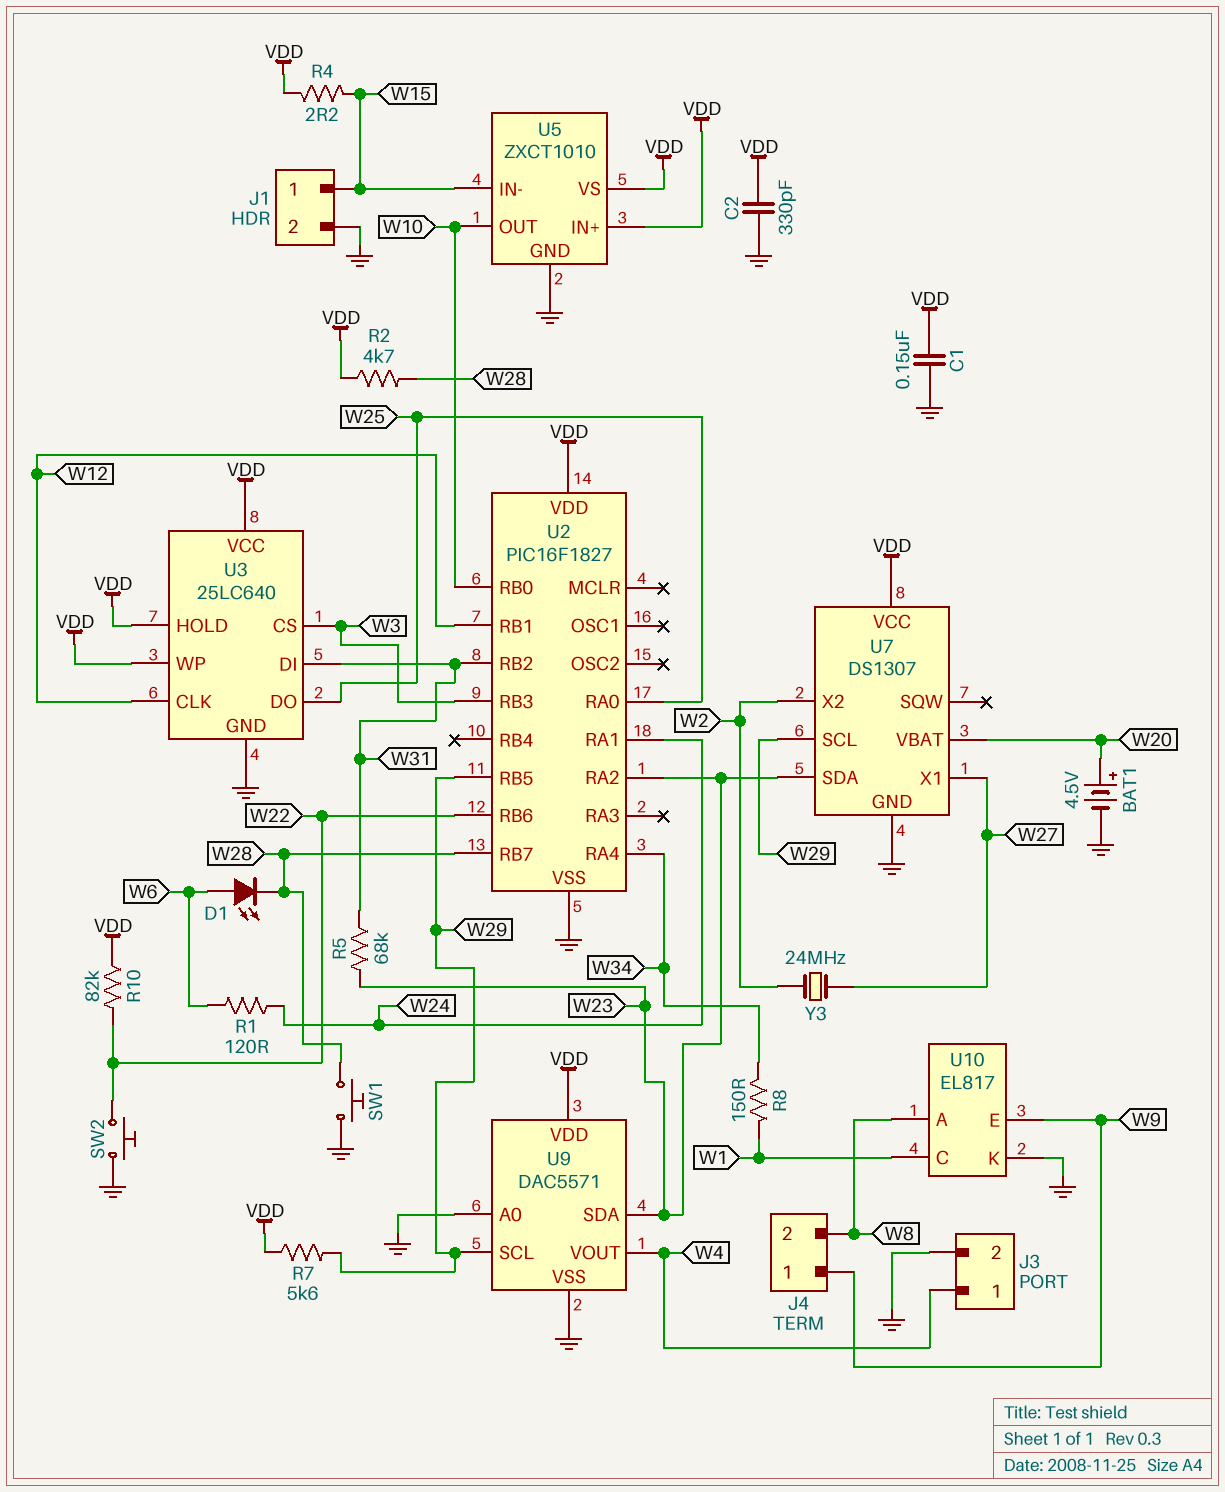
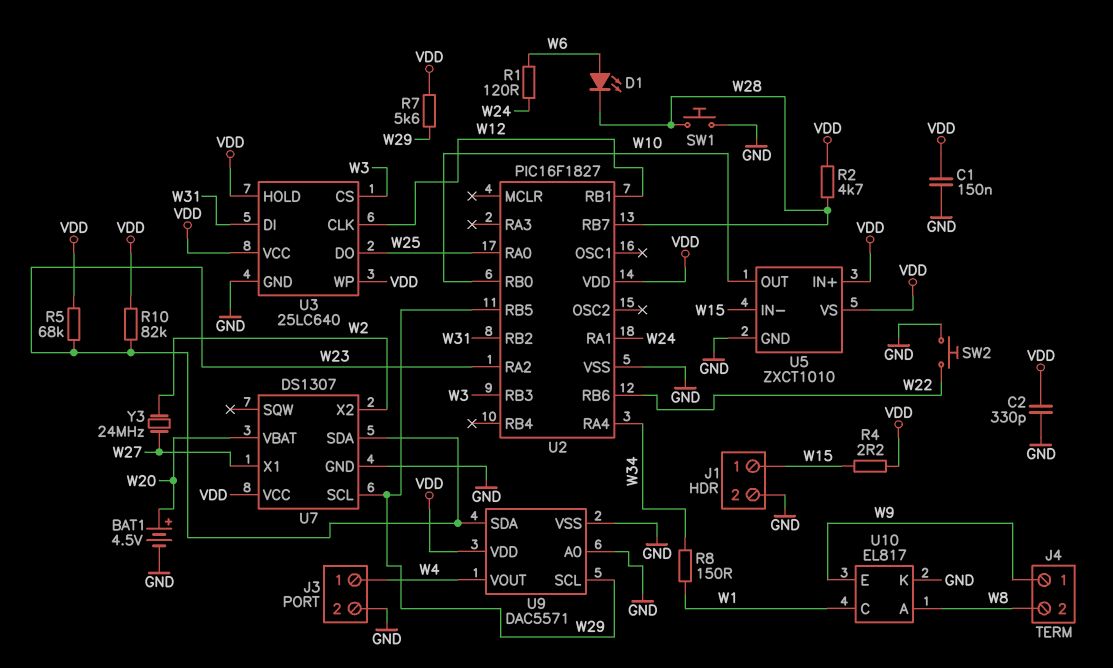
R5: 68k (W23, W31) -> 68k (VDD, W23)
R10: 82k (VDD, W22) -> 82k (VDD, W23)

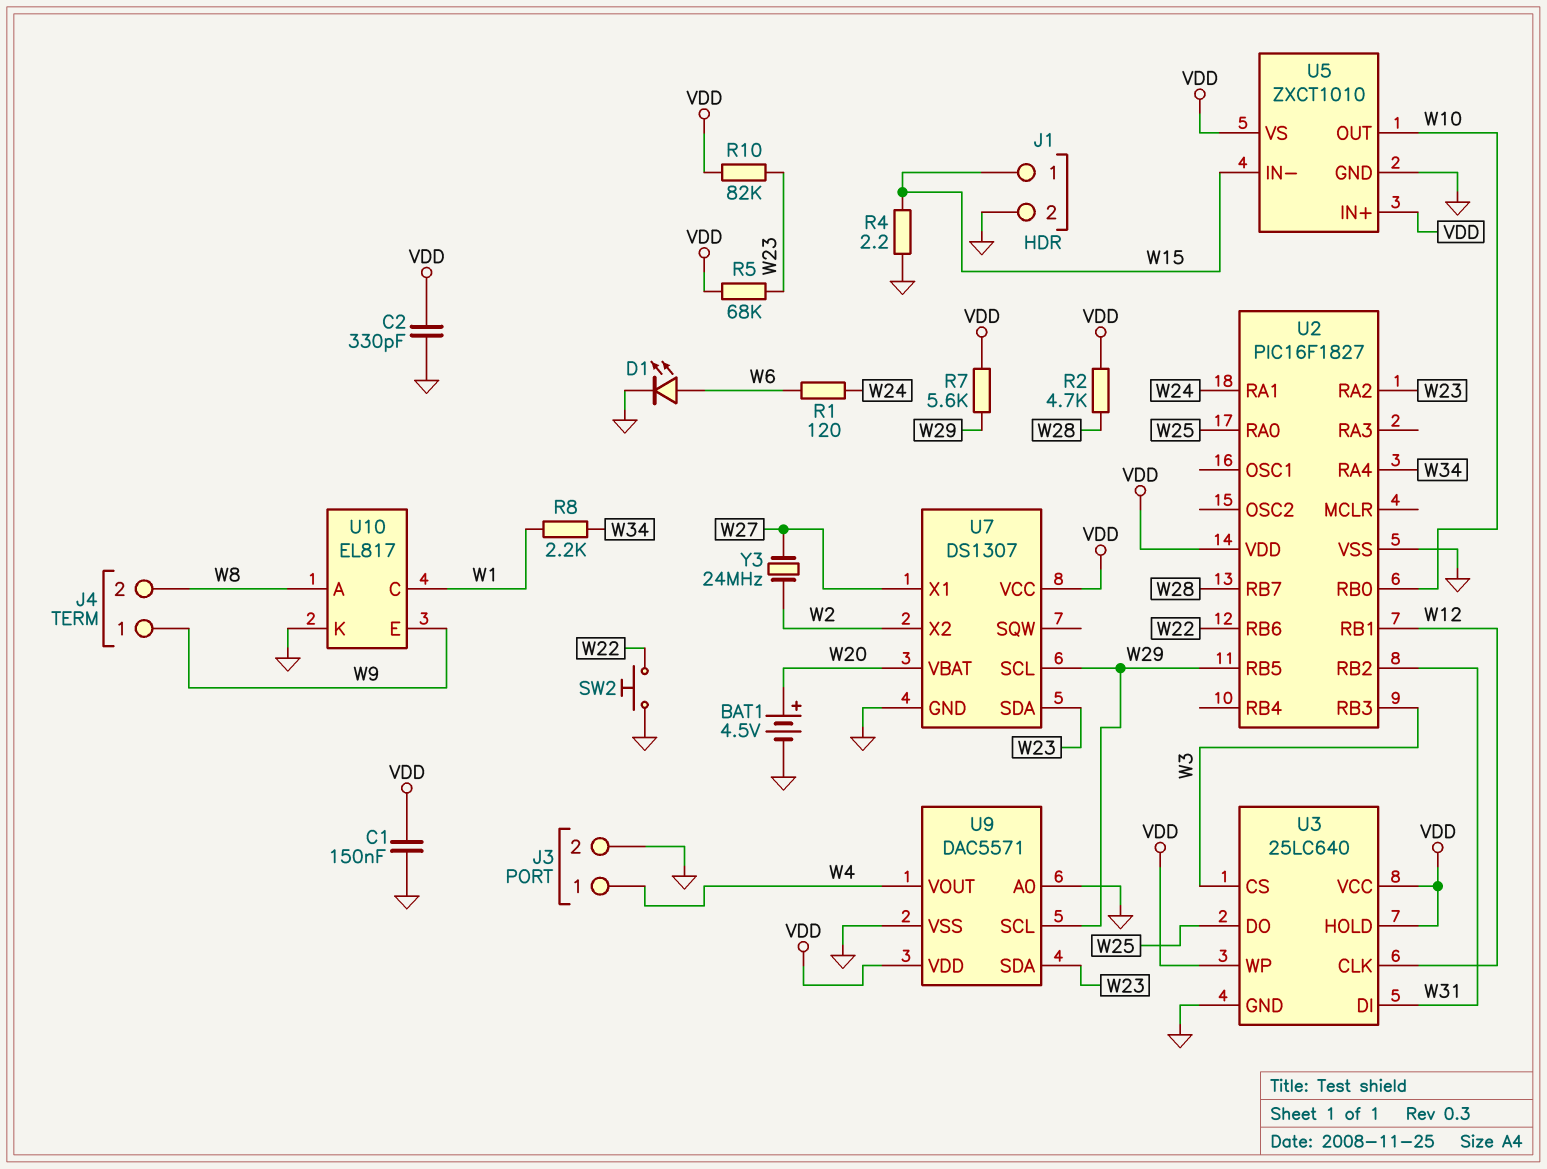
D1: LED (A W6, K W28) -> LED (A W6, K GND)
R4: 2.2 (VDD, W15) -> 2.2 (GND, W15)
R8: 150 (W1, W34) -> 2.2k (W1, W34)
SW1: button (GND, W28) -> none

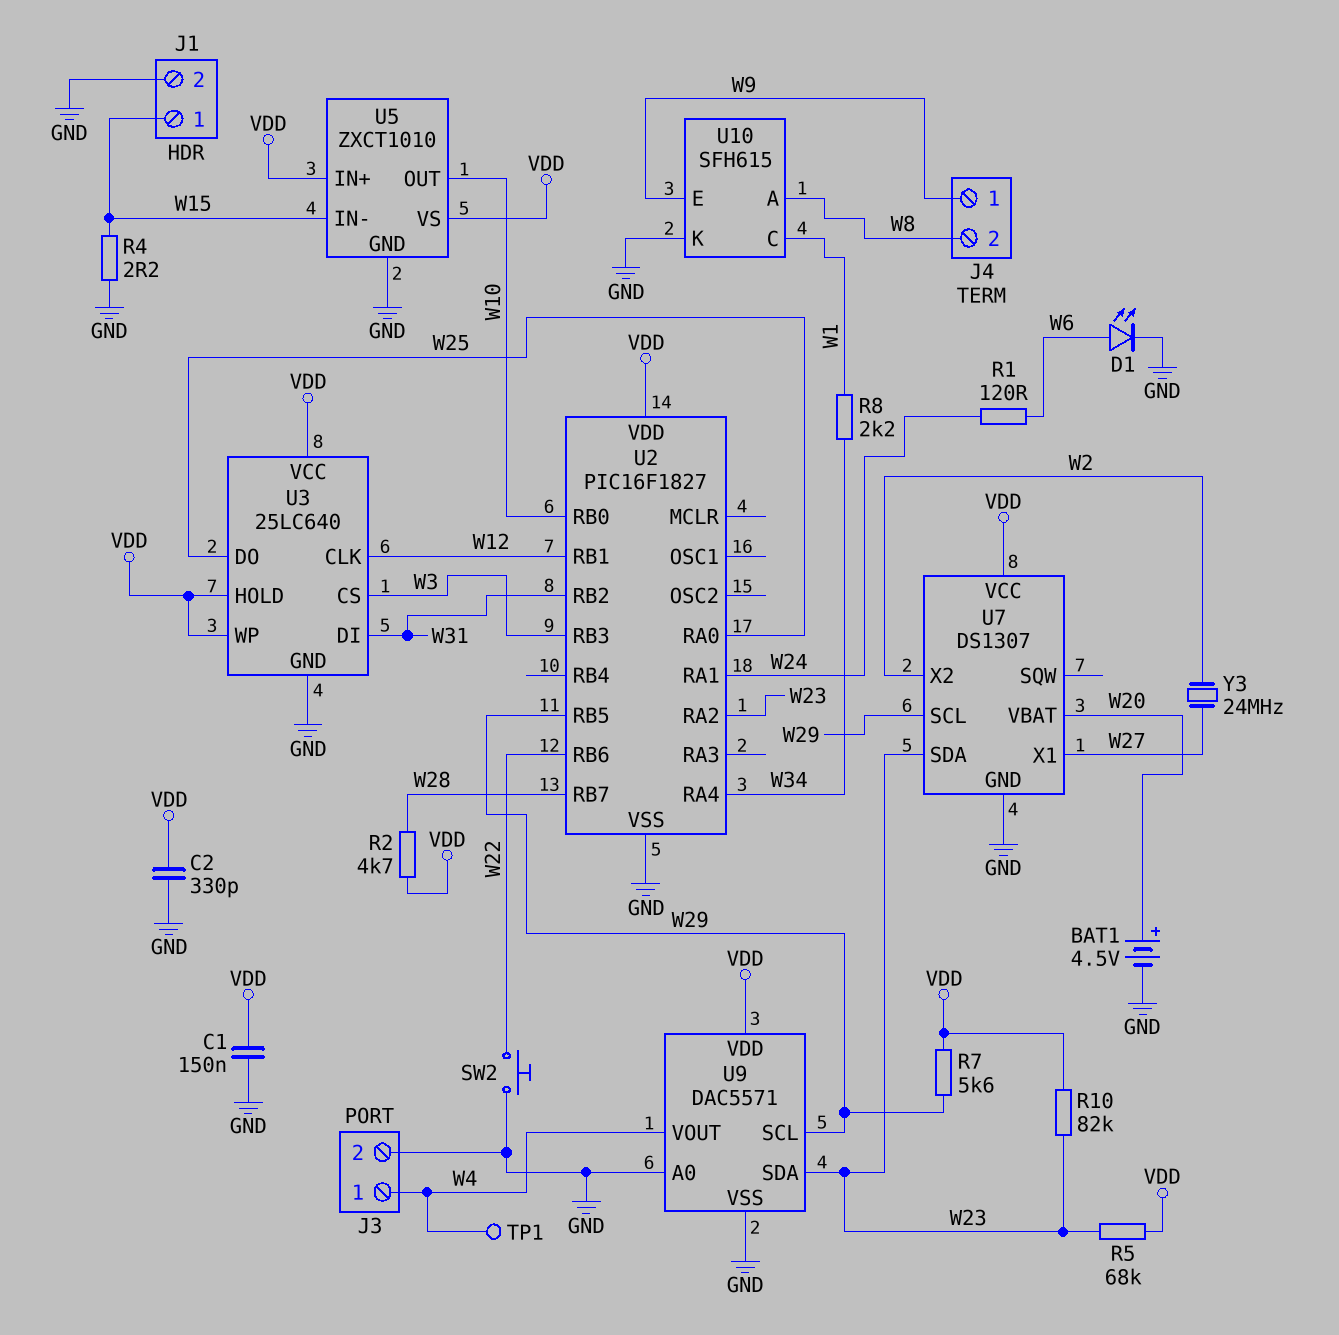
TP1: none -> test point (W4)
U10: EL817 -> SFH615

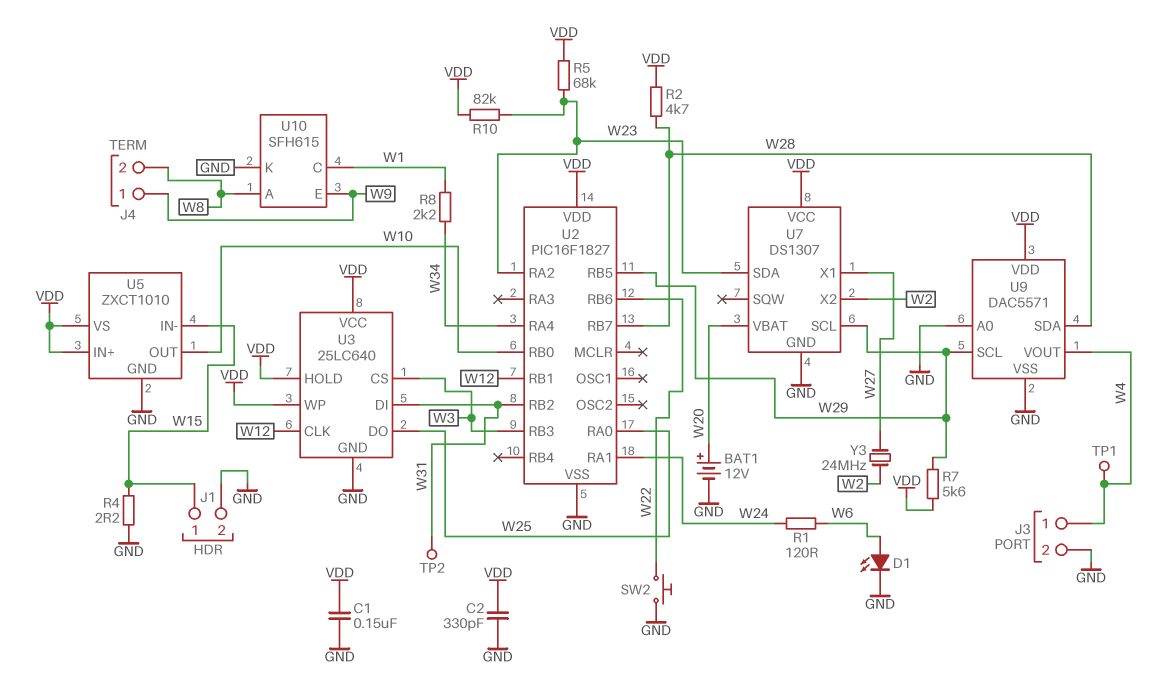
BAT1: 4.5V (plus W20, minus GND) -> 12V (plus W20, minus GND)
TP2: none -> test point (W31)
U9 pin SDA: W23 -> W28

